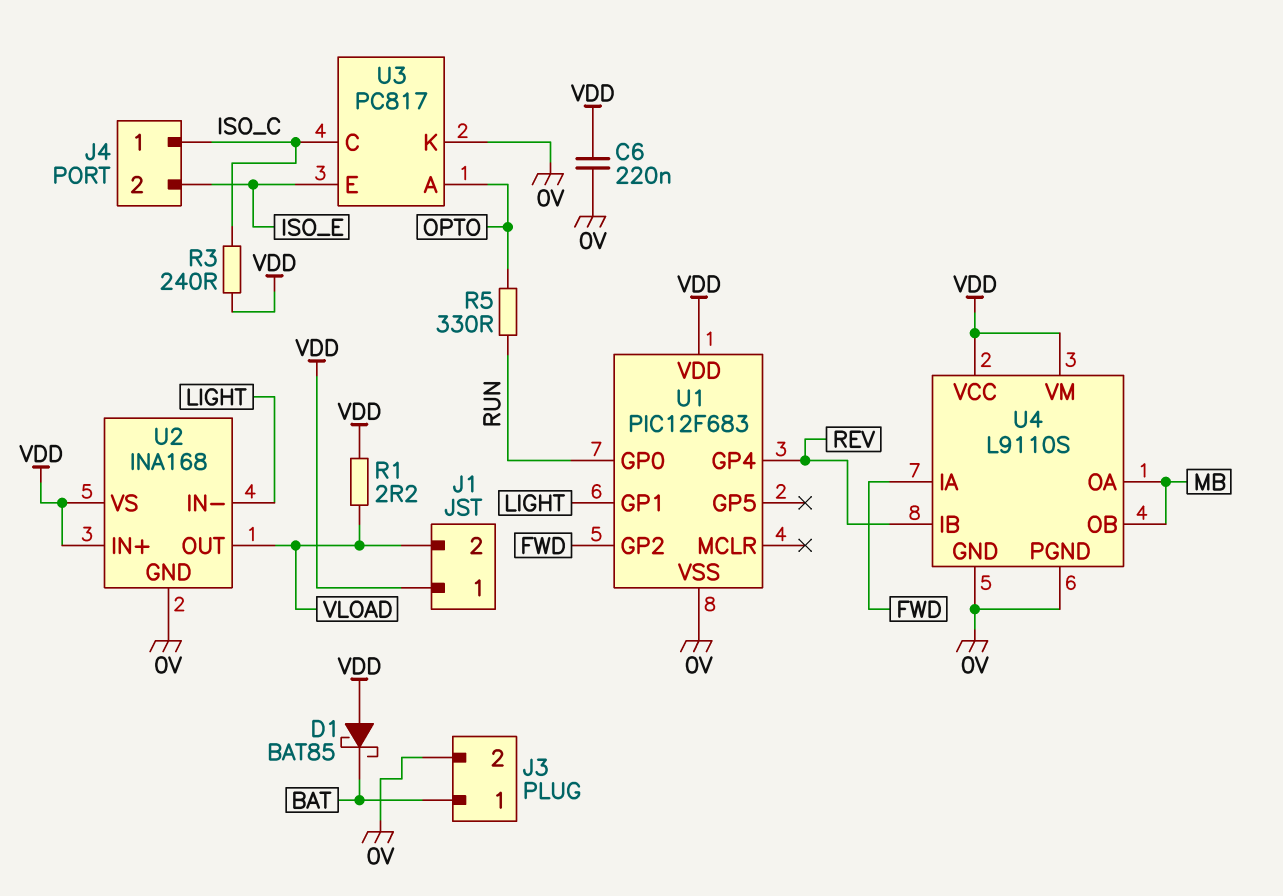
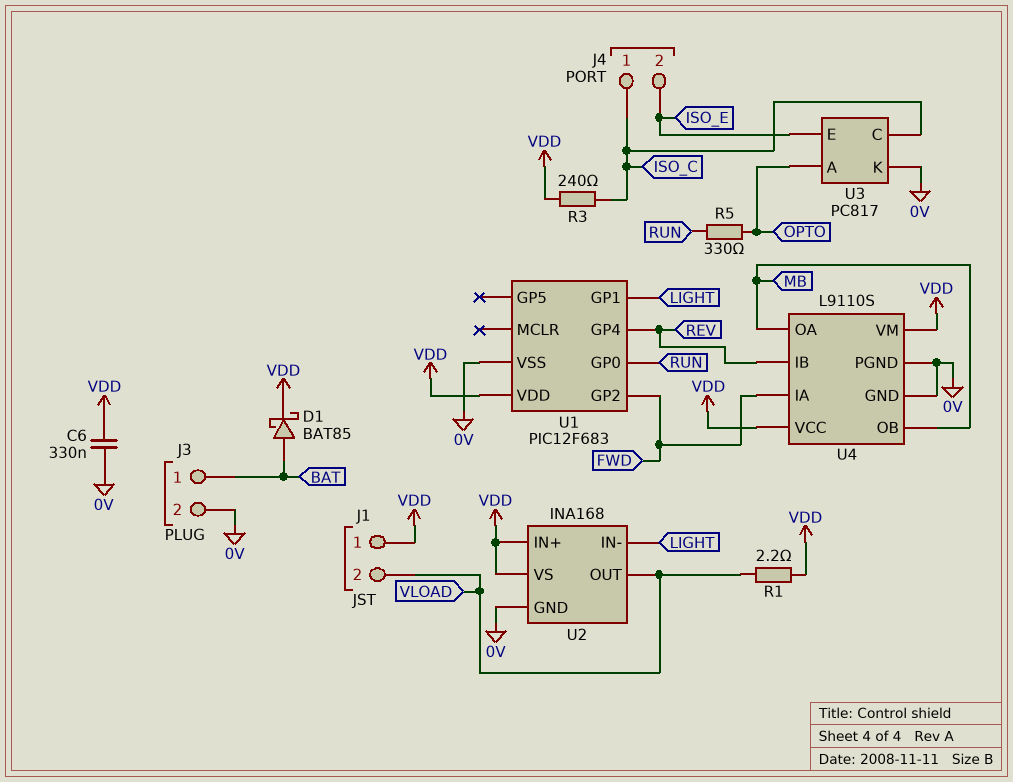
C6: 220nF (0V, VDD) -> 330nF (0V, VDD)
D1: schottky BAT85 (A VDD, K BAT) -> schottky BAT85 (A BAT, K VDD)

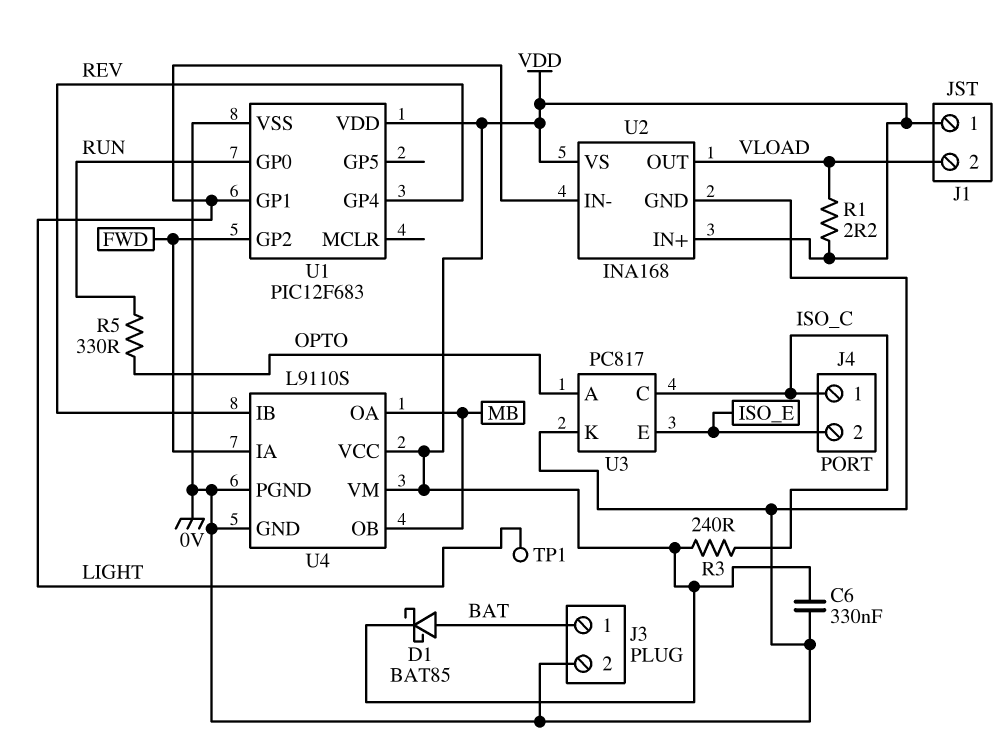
TP1: none -> test point (LIGHT)

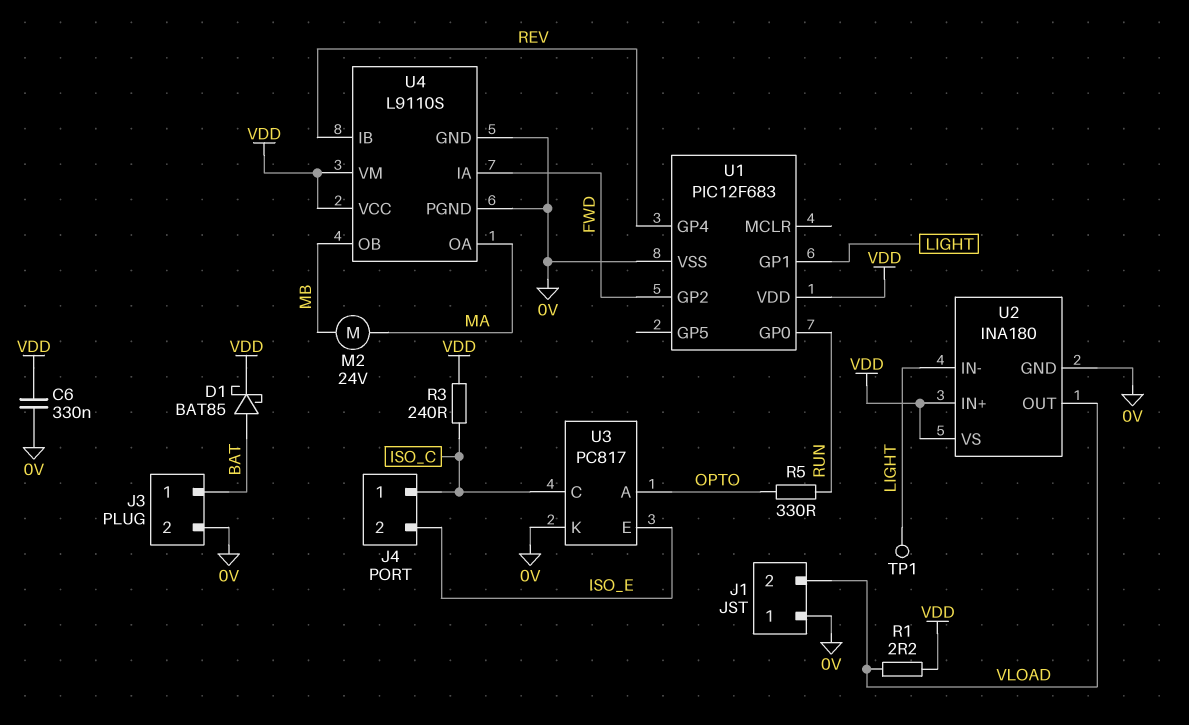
J1 pin 1: VDD -> 0V
M2: none -> motor 24V (MA, MB)
U2: INA168 -> INA180
U4 pin OA: MB -> MA

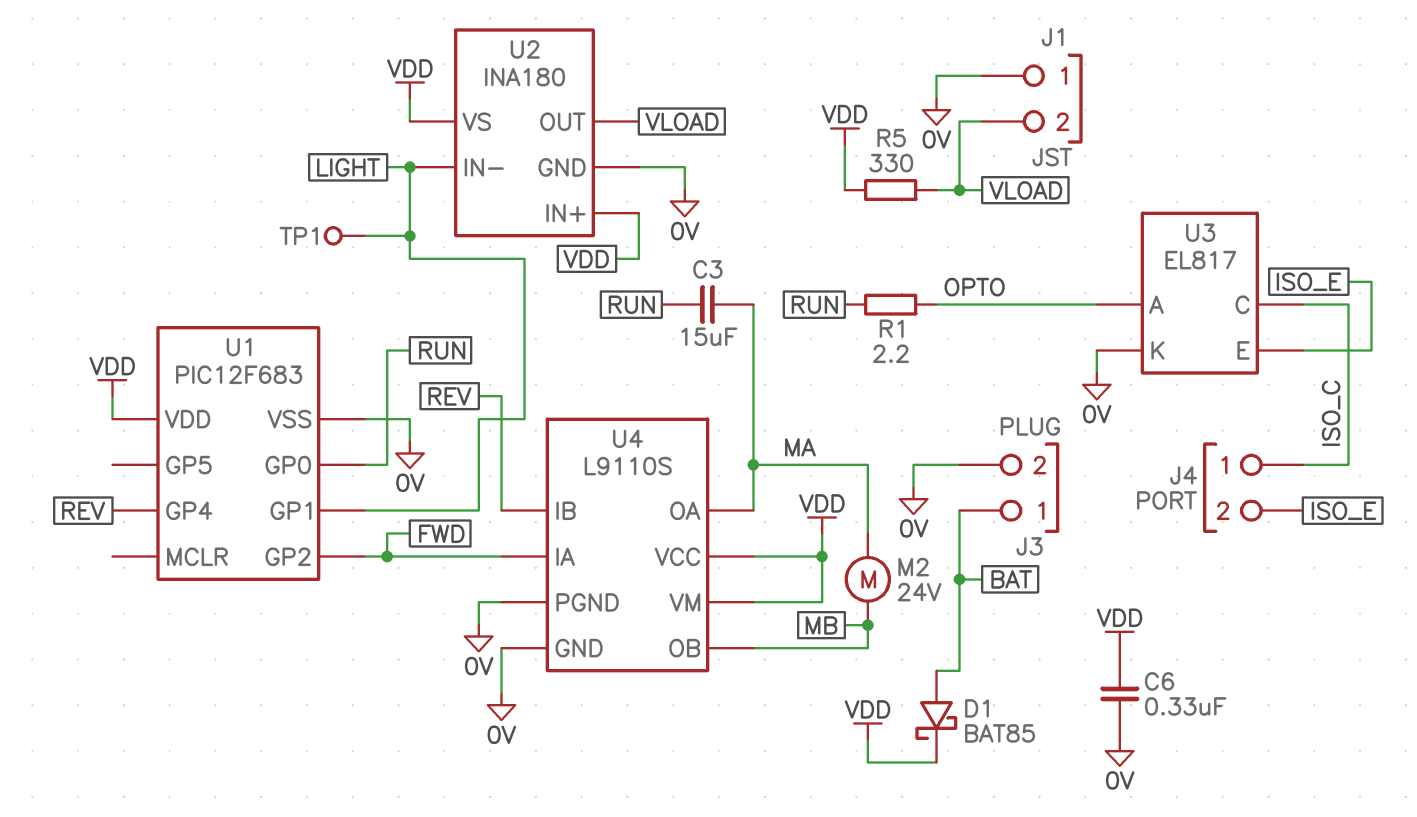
C3: none -> 15uF (MA, RUN)
R1: 2.2 (VDD, VLOAD) -> 2.2 (OPTO, RUN)
R3: 240 (ISO_C, VDD) -> none
R5: 330 (OPTO, RUN) -> 330 (VDD, VLOAD)
U3: PC817 -> EL817

